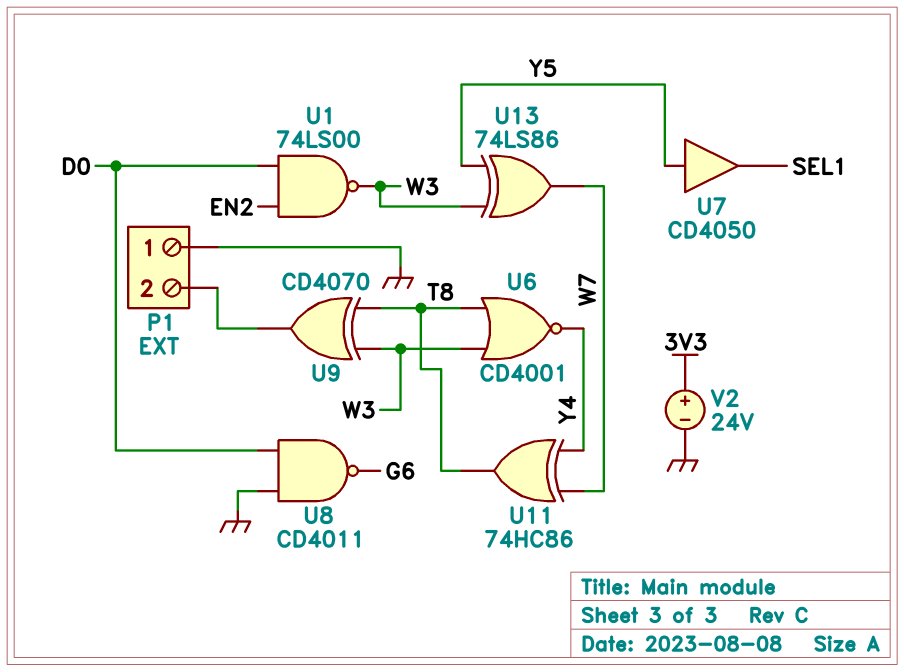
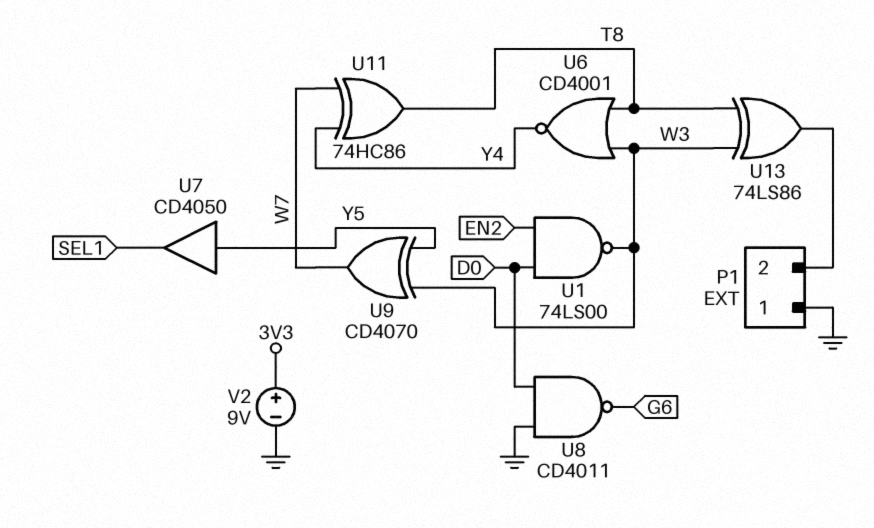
U9: XOR CD4070 (in T8, in W3, out P1/2) -> XOR CD4070 (in W3, in Y5, out W7)
U13: XOR 74LS86 (in W3, in Y5, out W7) -> XOR 74LS86 (in T8, in W3, out P1/2)
V2: 24V (plus 3V3, minus GND) -> 9V (plus 3V3, minus GND)

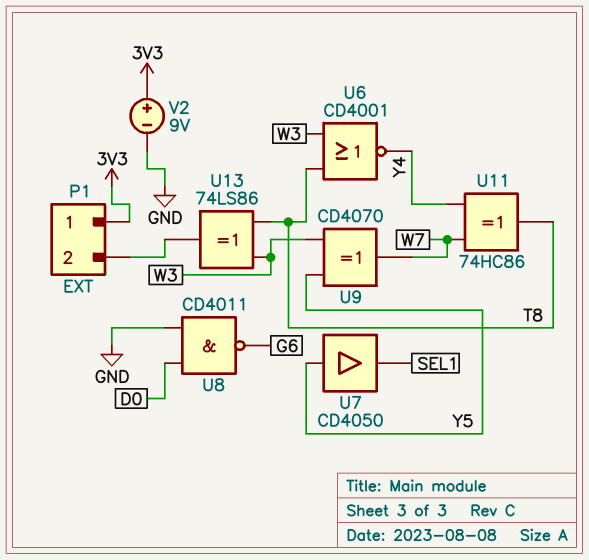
P1 pin 1: GND -> 3V3
U1: NAND 74LS00 (in D0, in EN2, out W3) -> none

